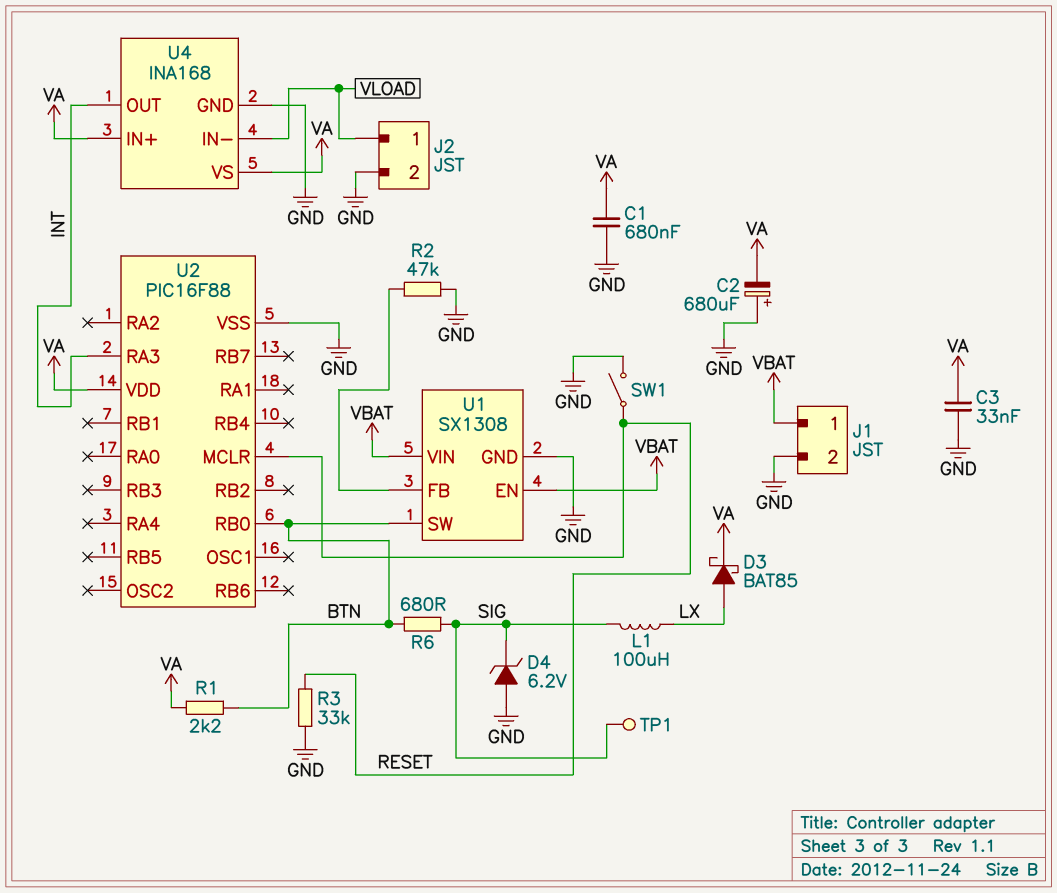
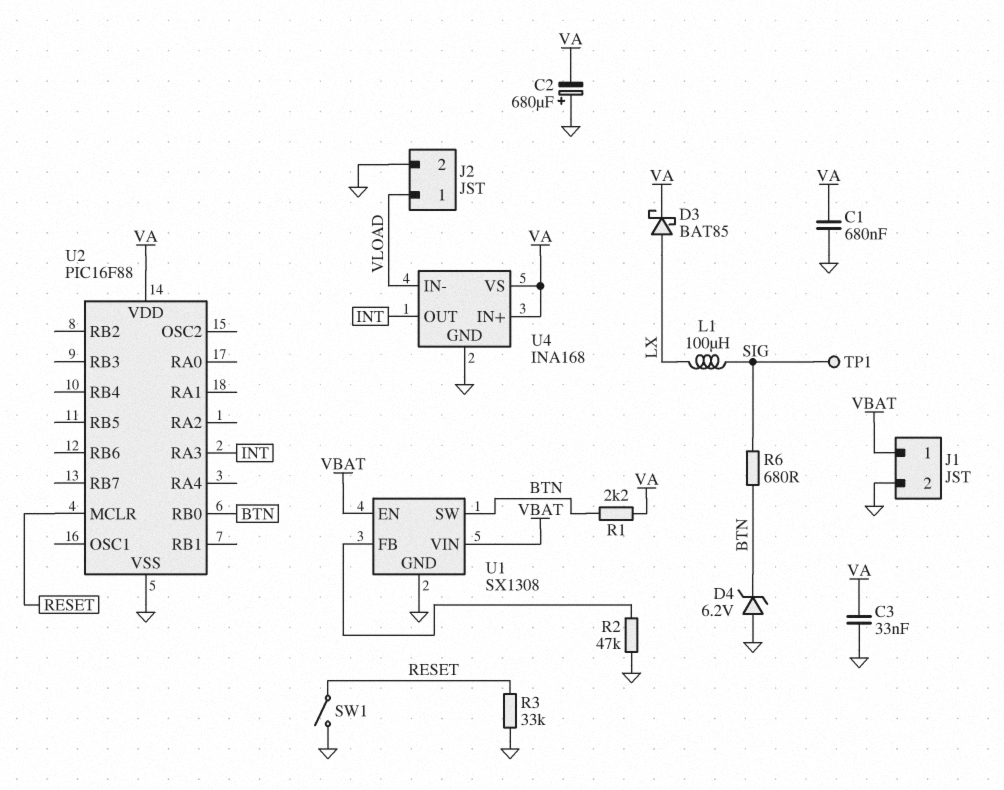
D4: zener 6.2V (A GND, K SIG) -> zener 6.2V (A GND, K BTN)

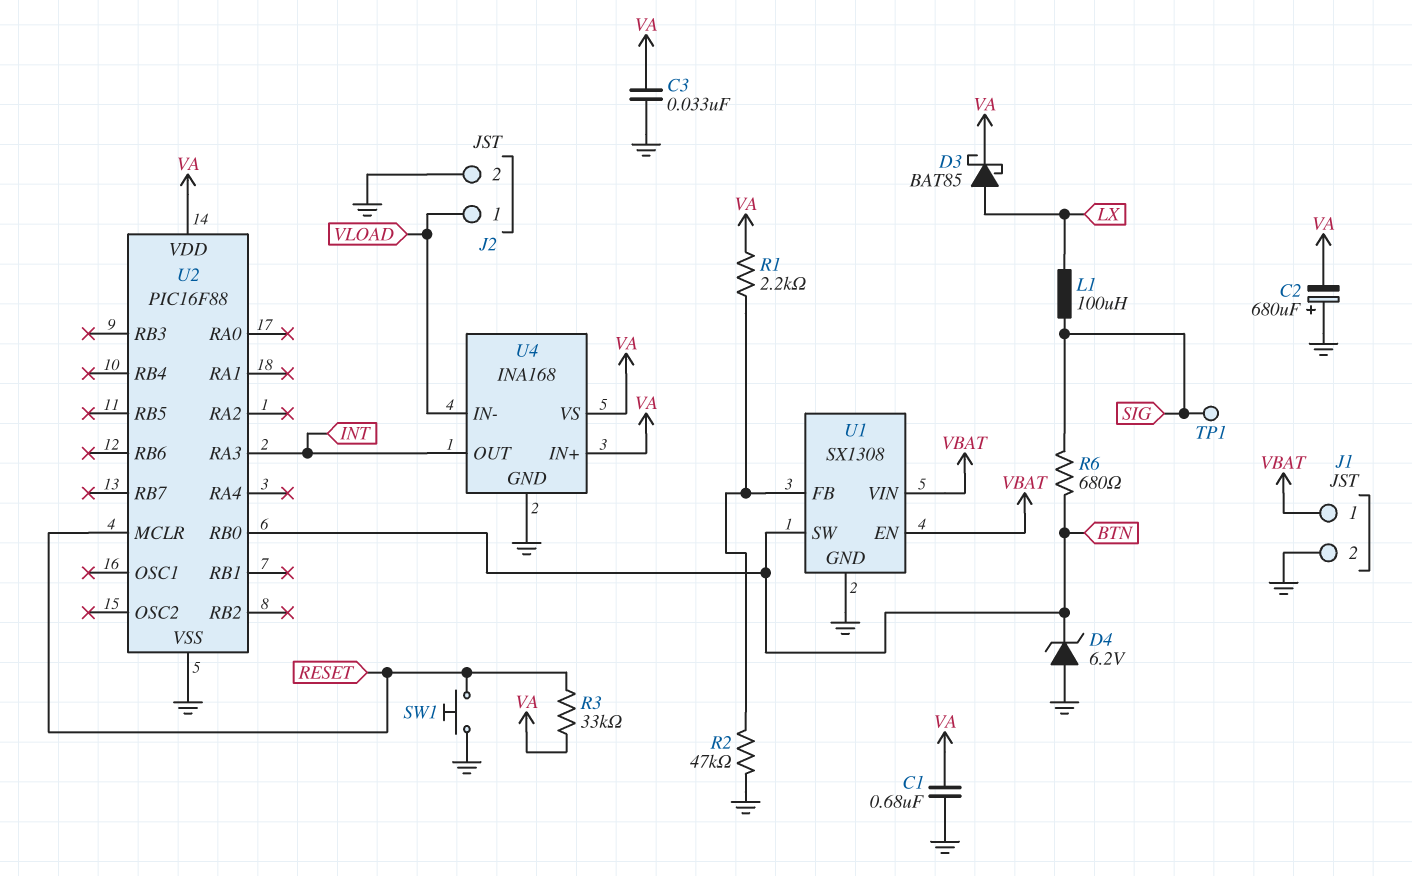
R1: 2.2k (BTN, VA) -> 2.2k (U1/FB, VA)
R3: 33k (GND, RESET) -> 33k (RESET, VA)
SW1: switch (GND, RESET) -> button (GND, RESET)

